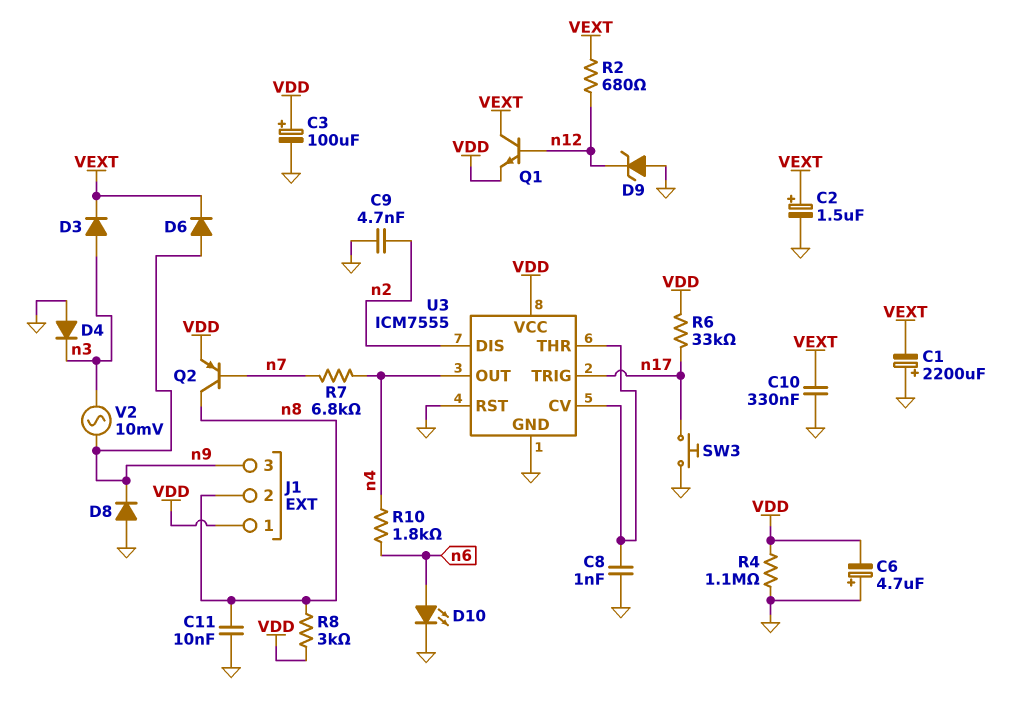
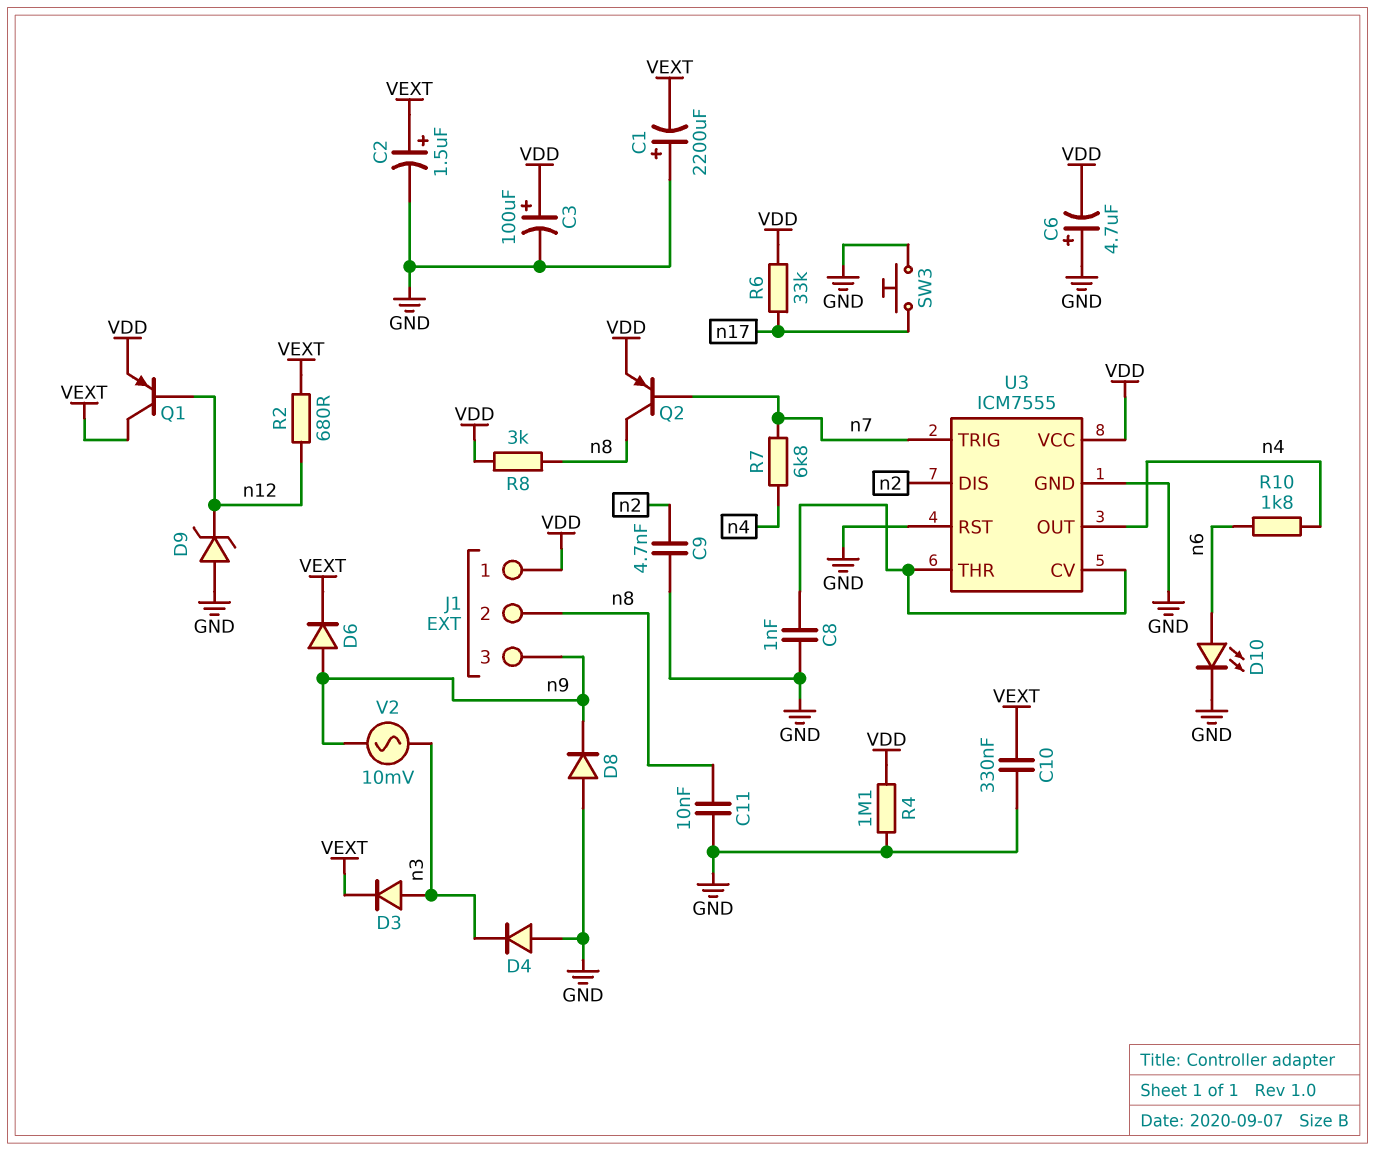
Q1: NPN (B n12, C VEXT, E VDD) -> PNP (B n12, C VEXT, E VDD)
U3 pin TRIG: n17 -> n7

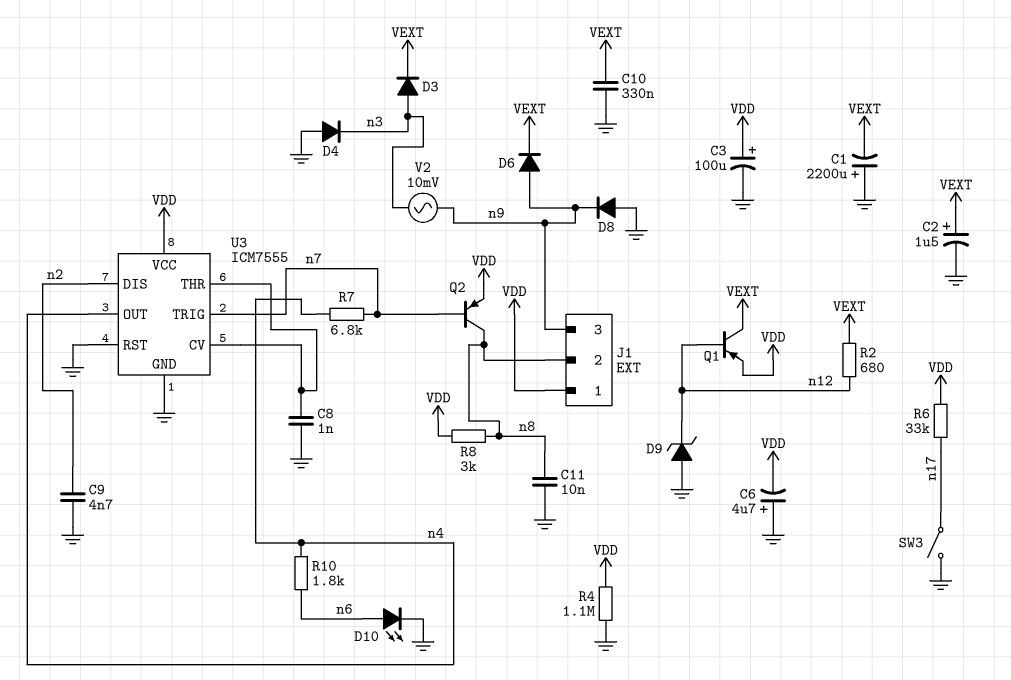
SW3: button (GND, n17) -> switch (GND, n17)

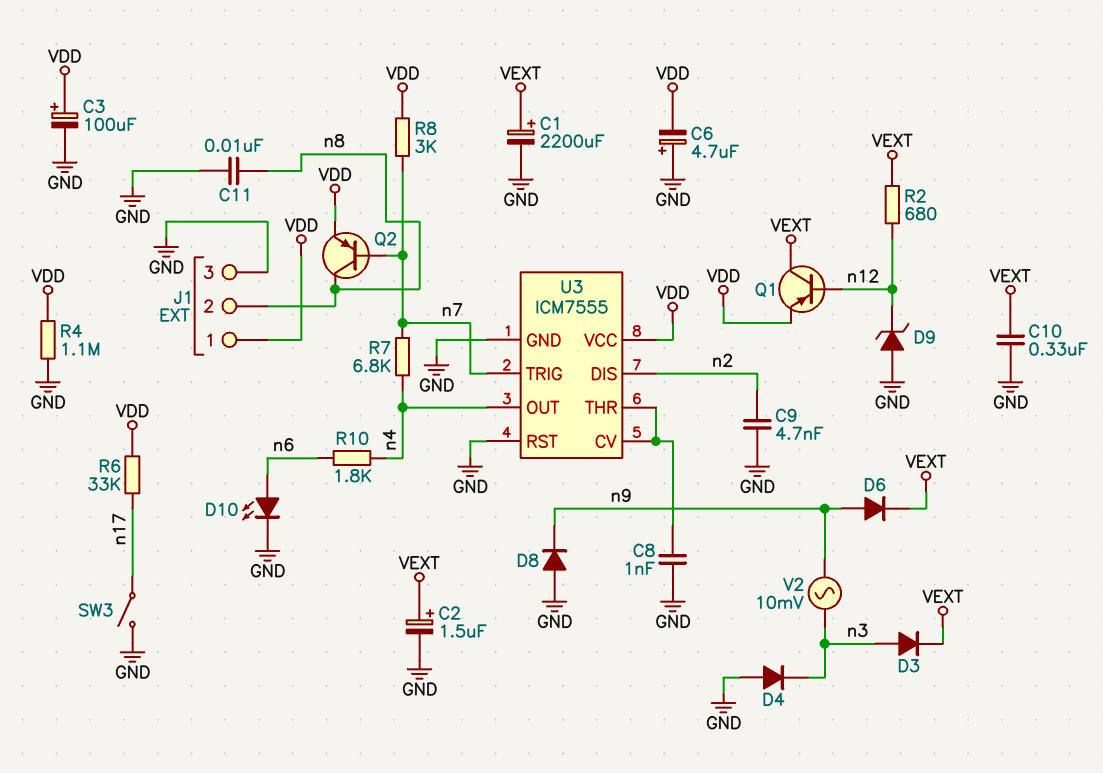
C1: 2200uF (plus GND, minus VEXT) -> 2200uF (plus VEXT, minus GND)
J1 pin 3: n9 -> GND
R8: 3k (VDD, n8) -> 3k (VDD, n7)

